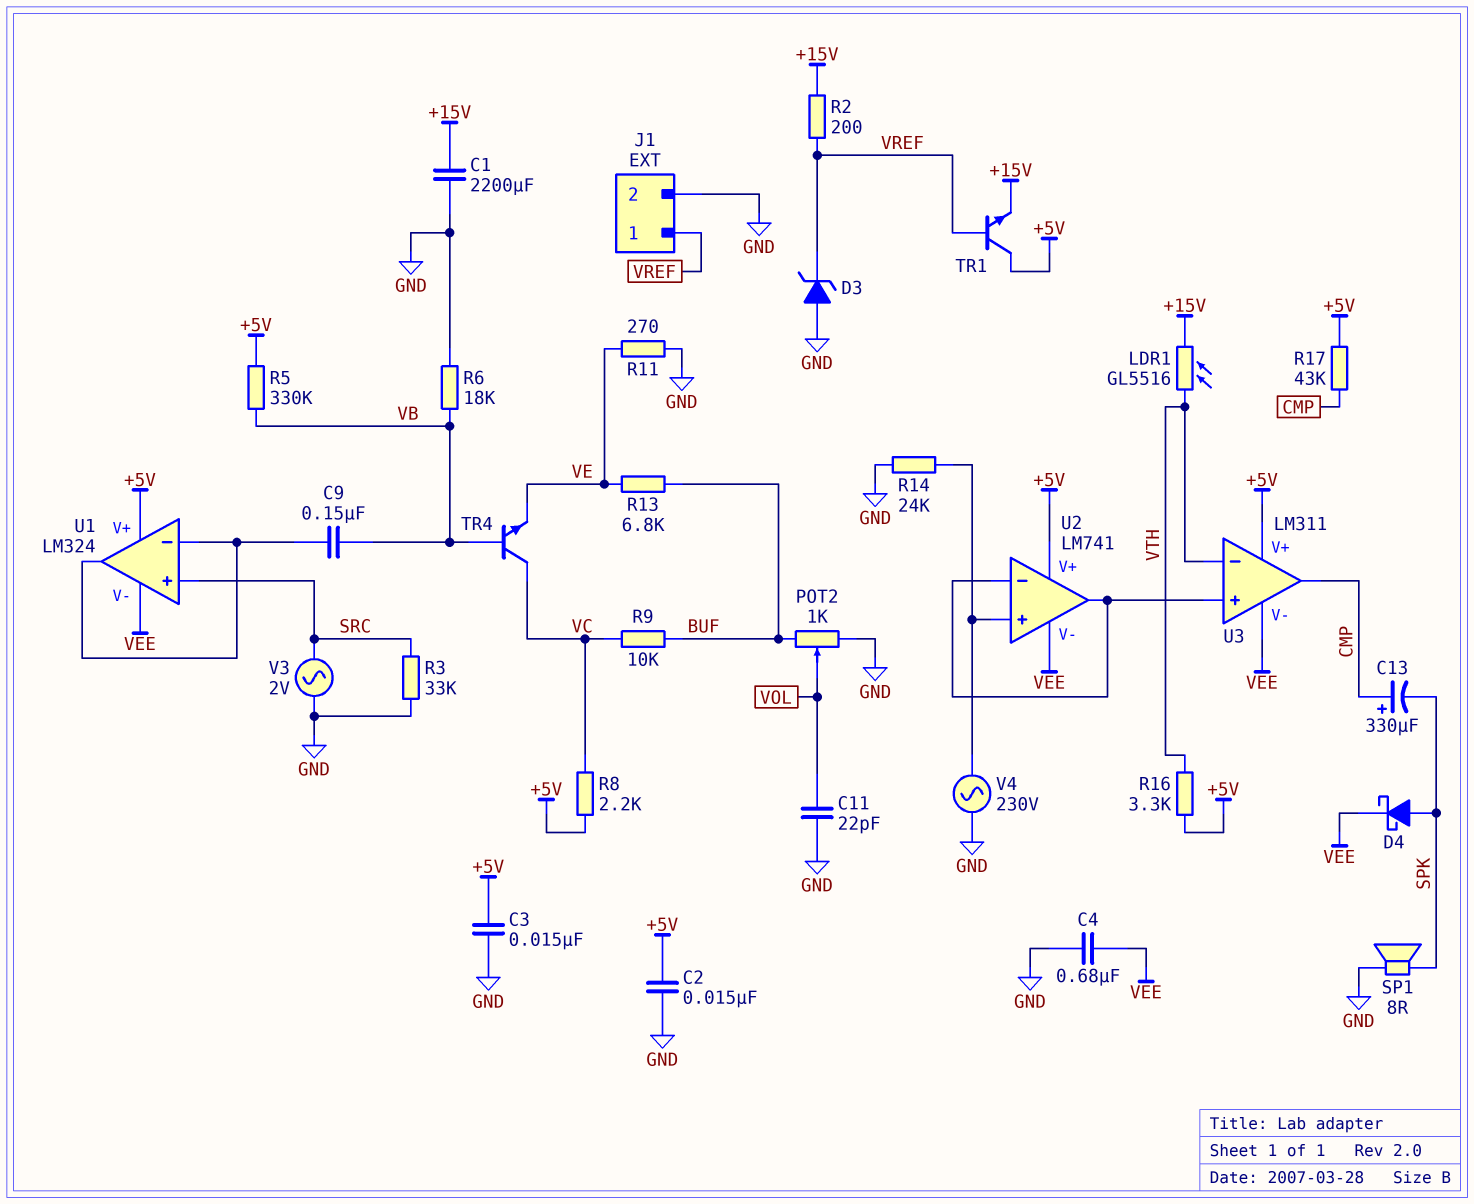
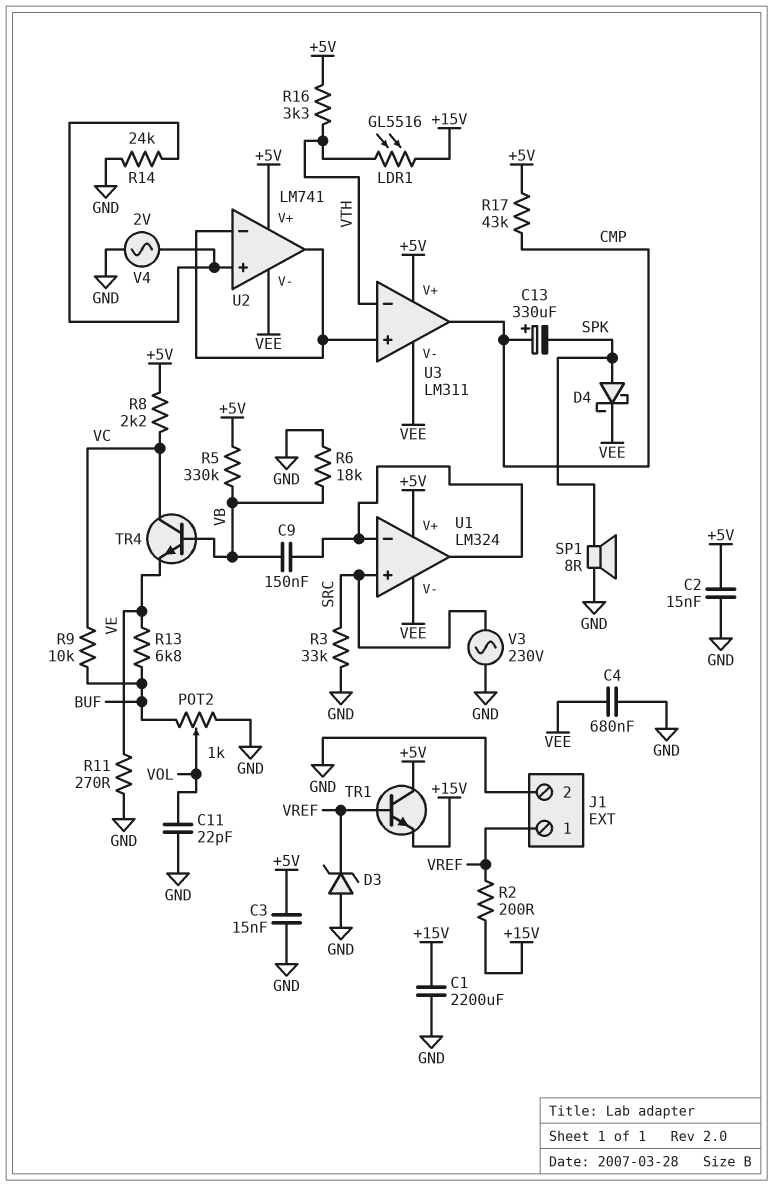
V3: AC 2V (GND, SRC) -> AC 230V (GND, SRC)
V4: AC 230V (GND, U2/in+) -> AC 2V (GND, U2/in+)

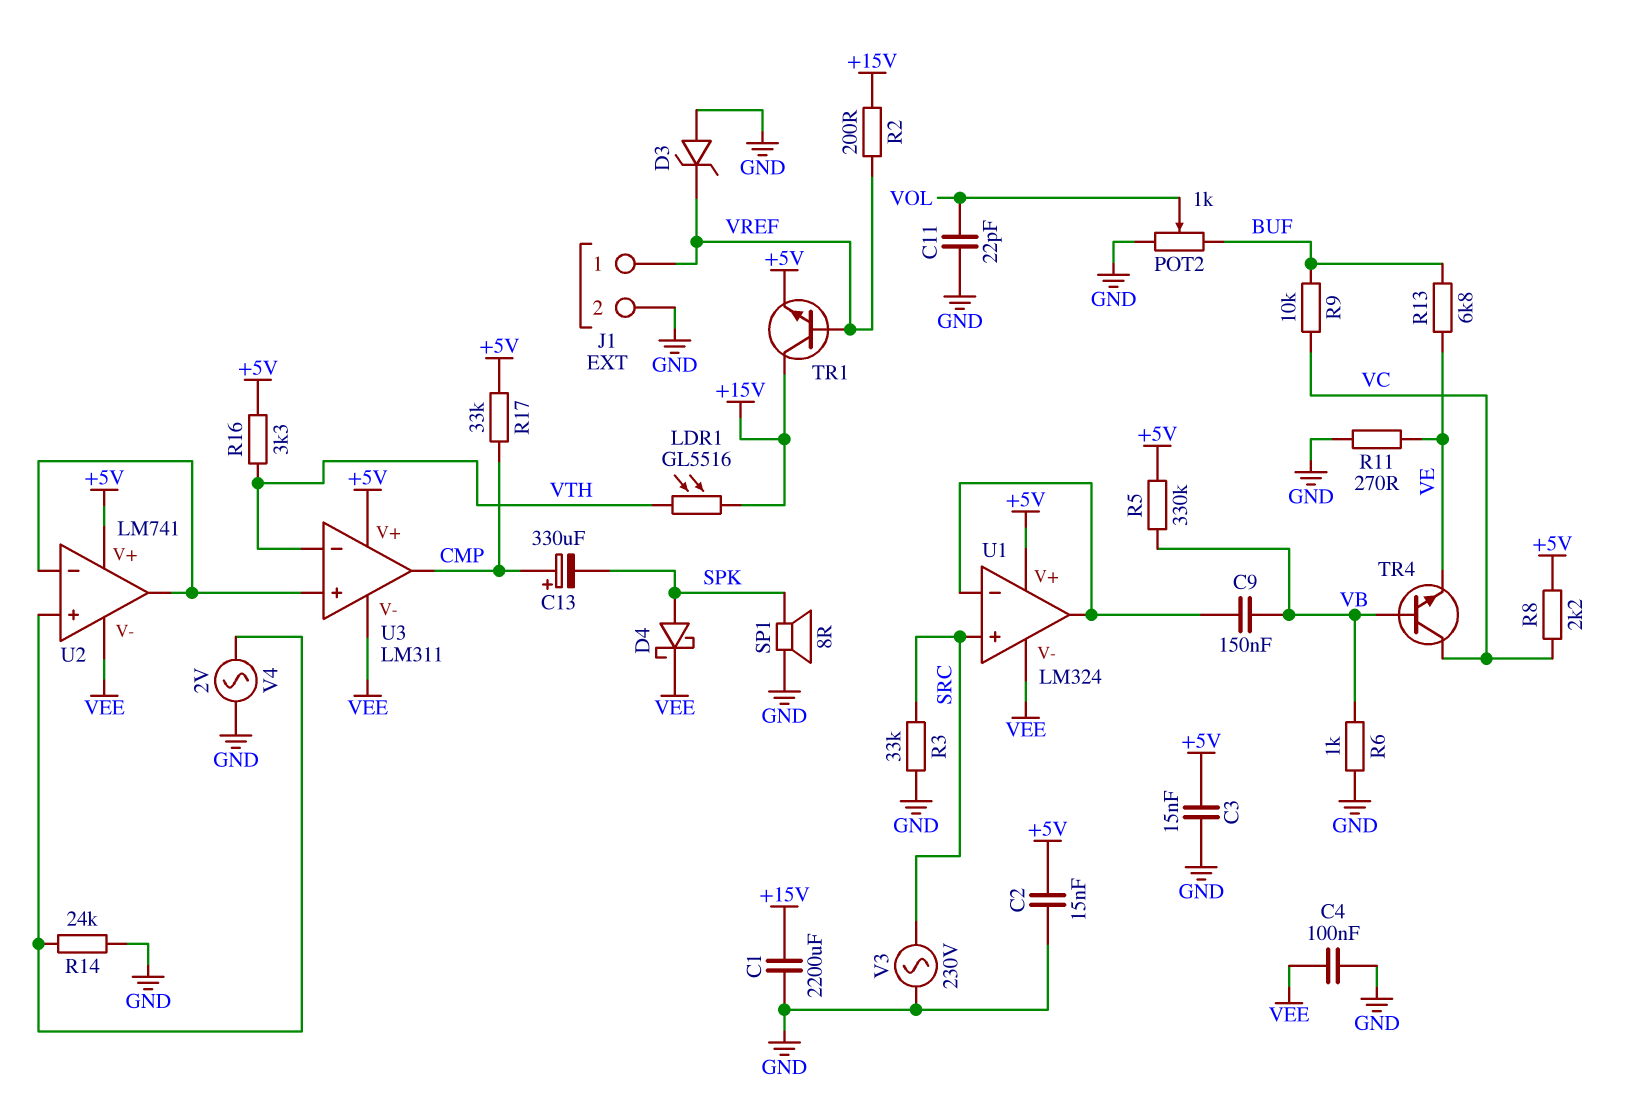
C4: 680nF (GND, VEE) -> 100nF (GND, VEE)
R6: 18k (GND, VB) -> 1k (GND, VB)
R17: 43k (+5V, CMP) -> 33k (+5V, CMP)
TR1: NPN (B VREF, C +5V, E +15V) -> NPN (B VREF, C +15V, E +5V)

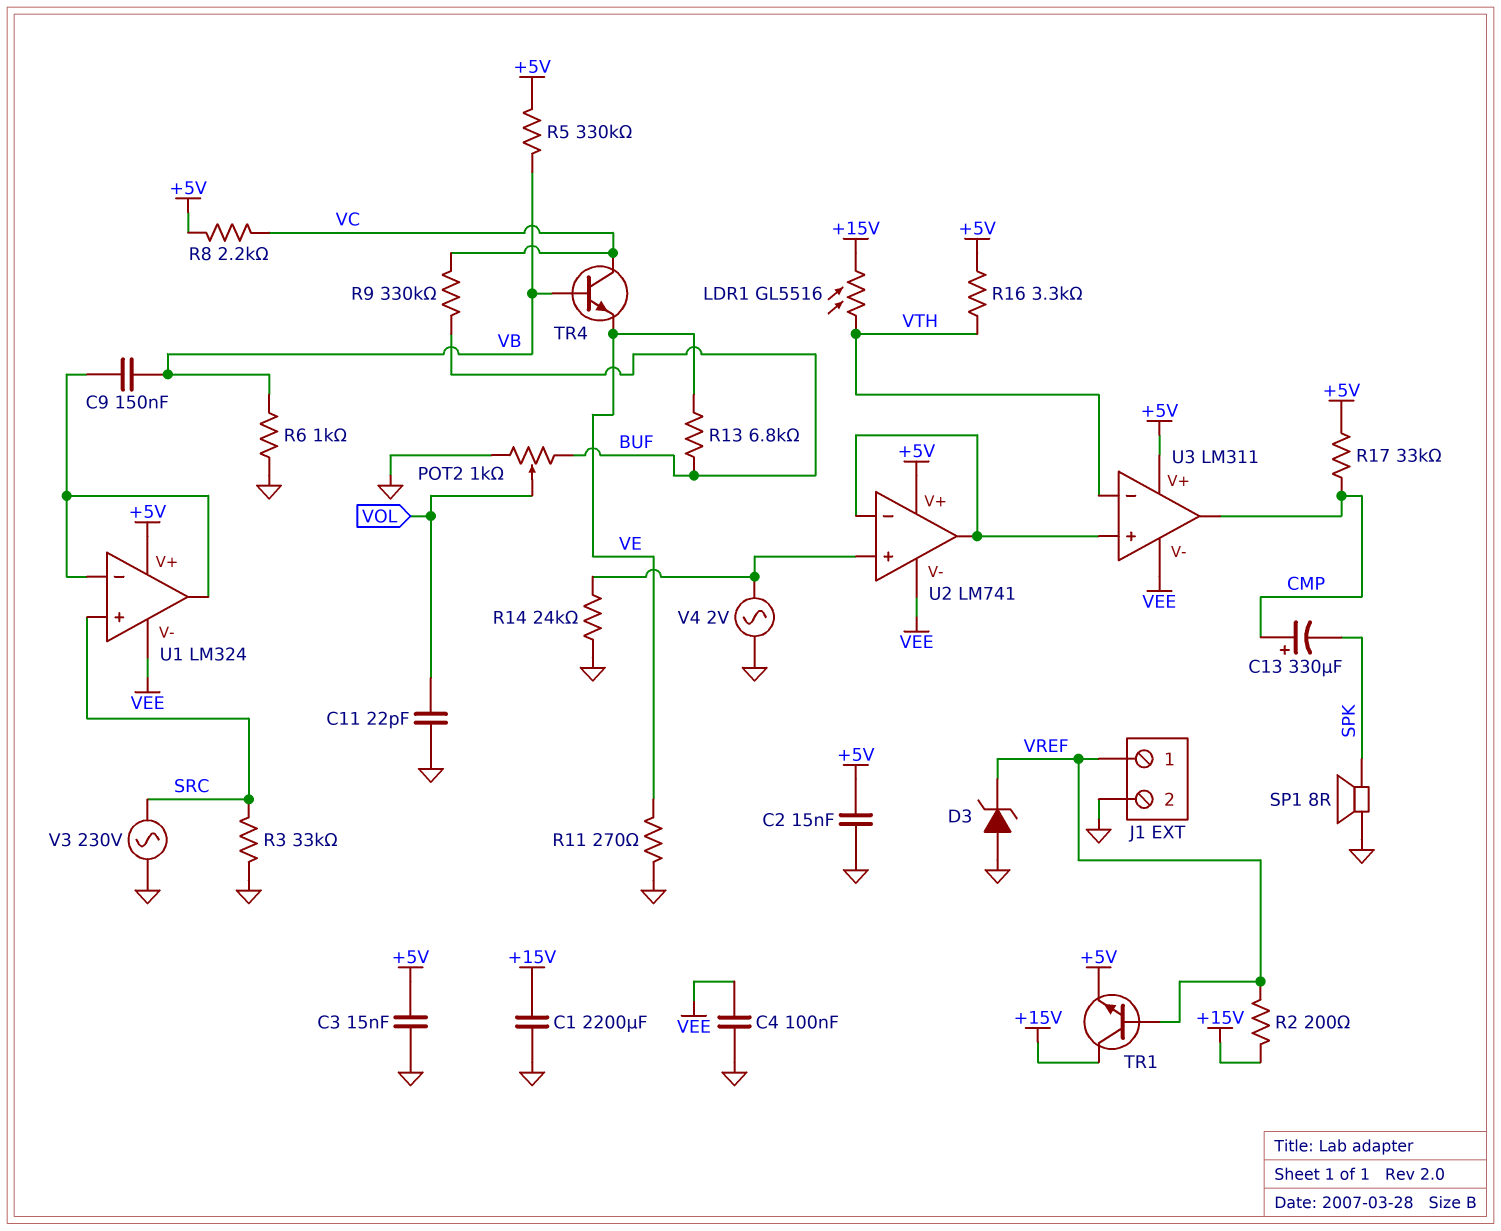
D4: schottky (A SPK, K VEE) -> none
R9: 10k (BUF, VC) -> 330k (BUF, VC)

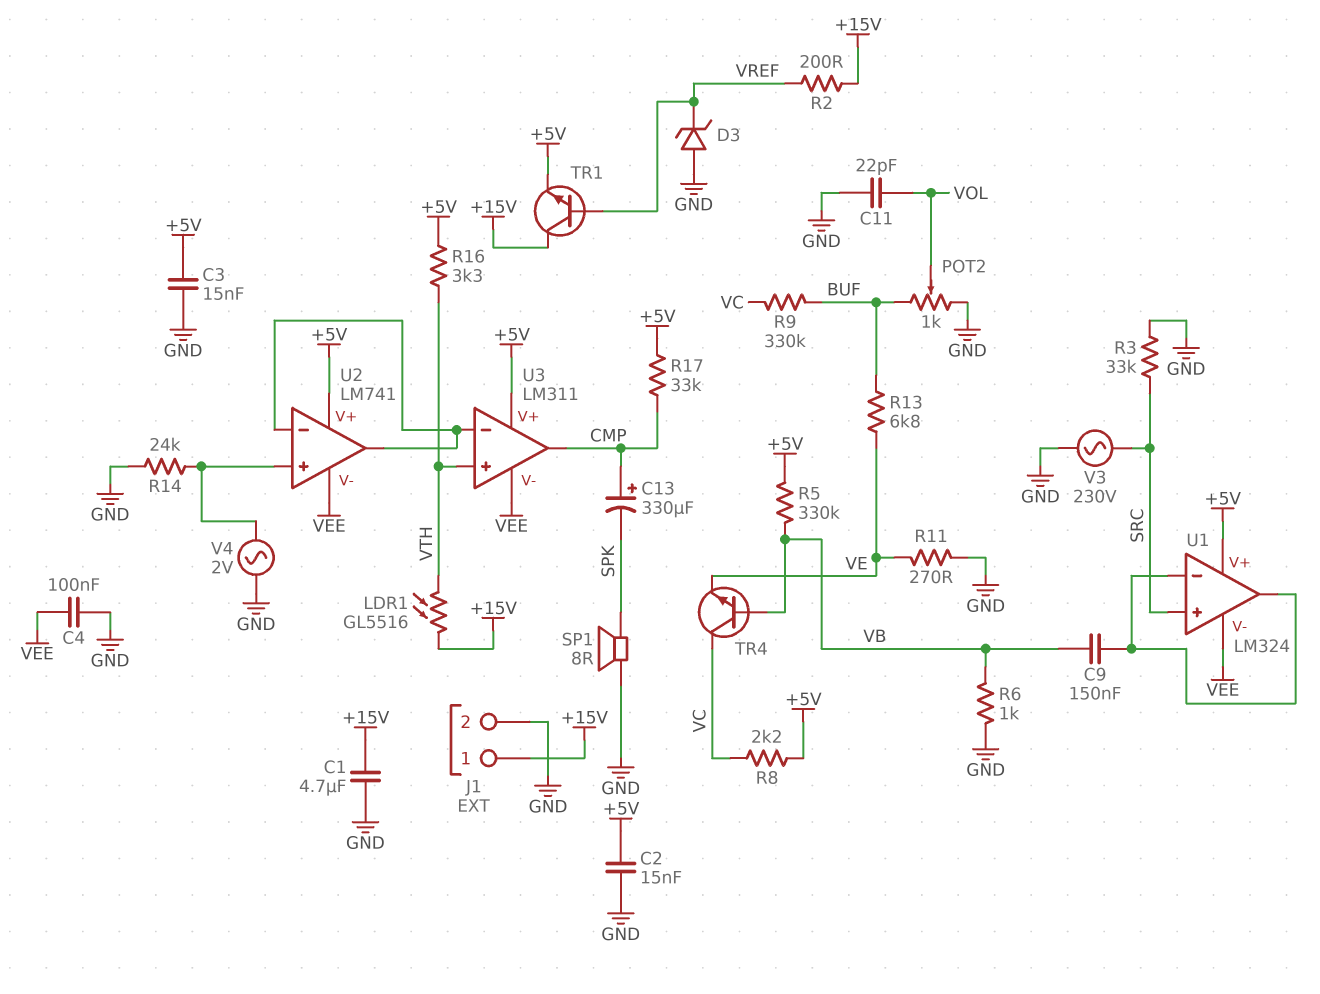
C1: 2200uF (+15V, GND) -> 4.7uF (+15V, GND)
J1 pin 1: VREF -> +15V
U3 pin in+: U2/in- -> VTH
U3 pin in-: VTH -> U2/in-

